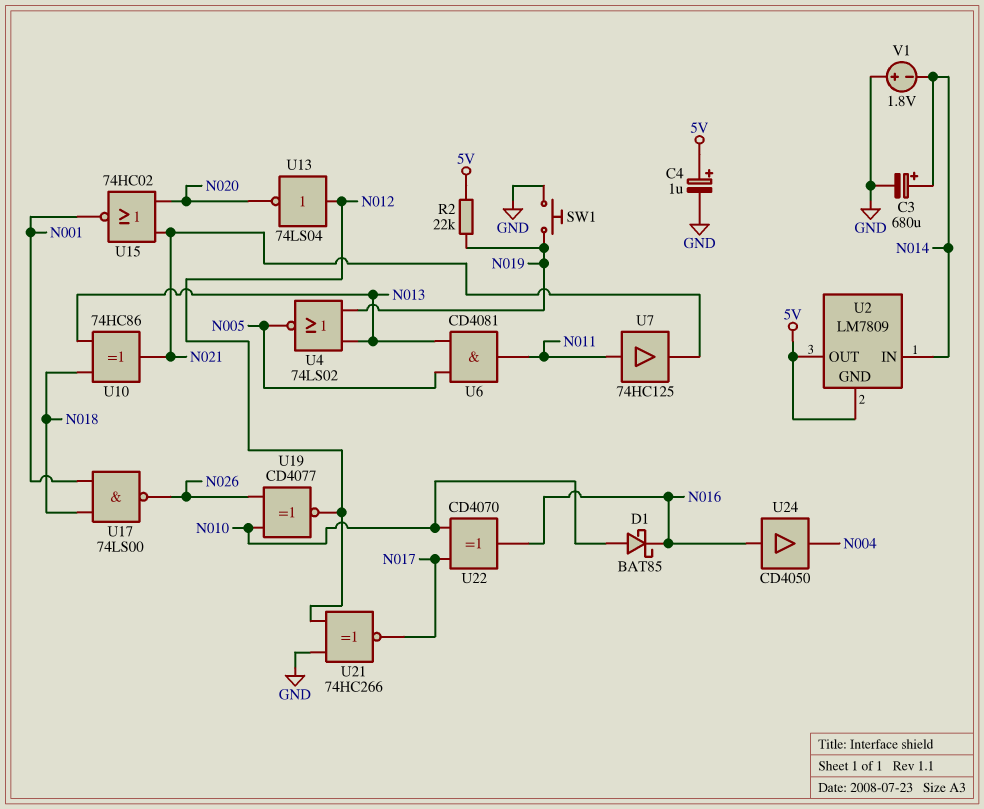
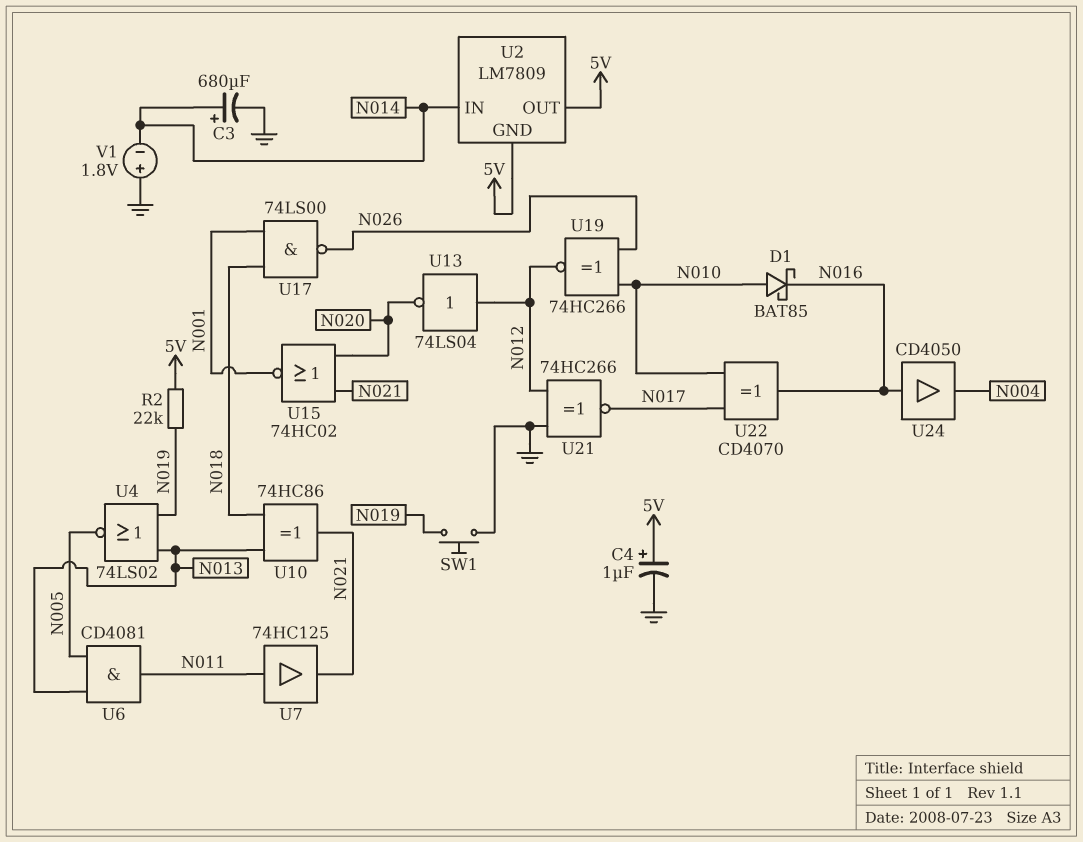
U19: XNOR CD4077 (in N010, in N026, out N012) -> XNOR 74HC266 (in N010, in N026, out N012)

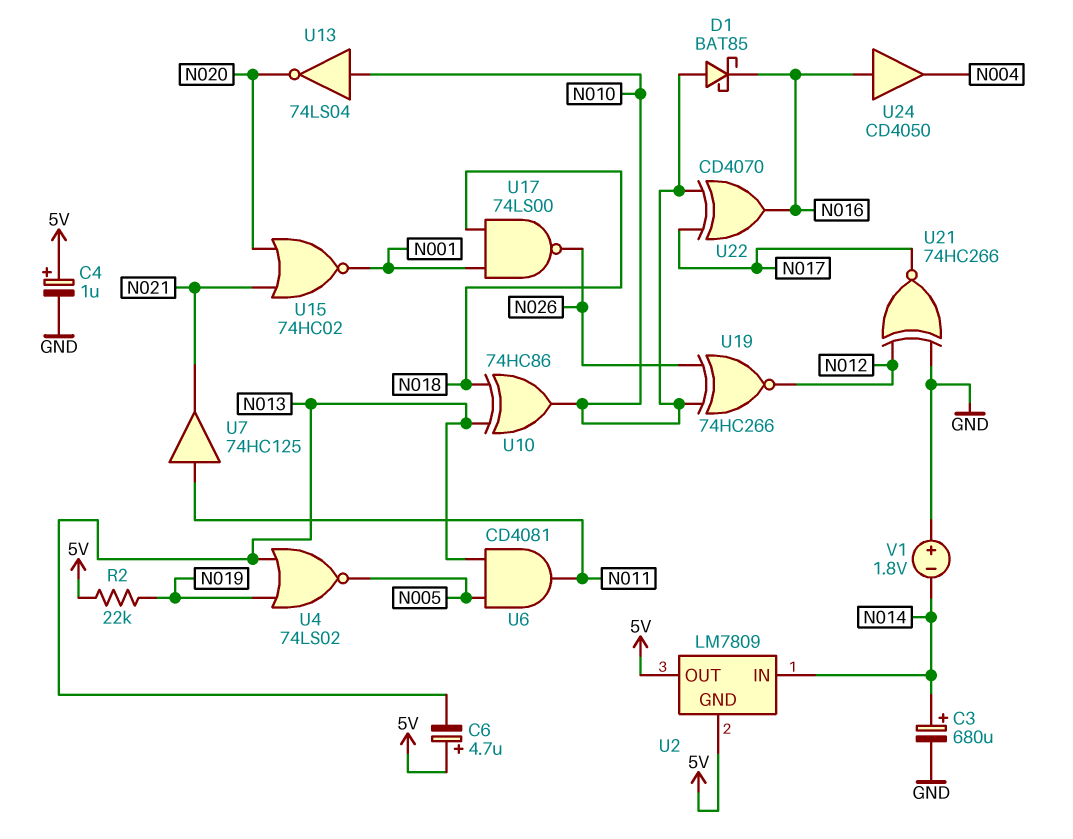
C6: none -> 4.7uF (plus 5V, minus N013)
SW1: button (GND, N019) -> none
U10: XOR 74HC86 (in N013, in N018, out N021) -> XOR 74HC86 (in N013, in N018, out N010)
U13: NOT 74LS04 (in N012, out N020) -> NOT 74LS04 (in N010, out N020)

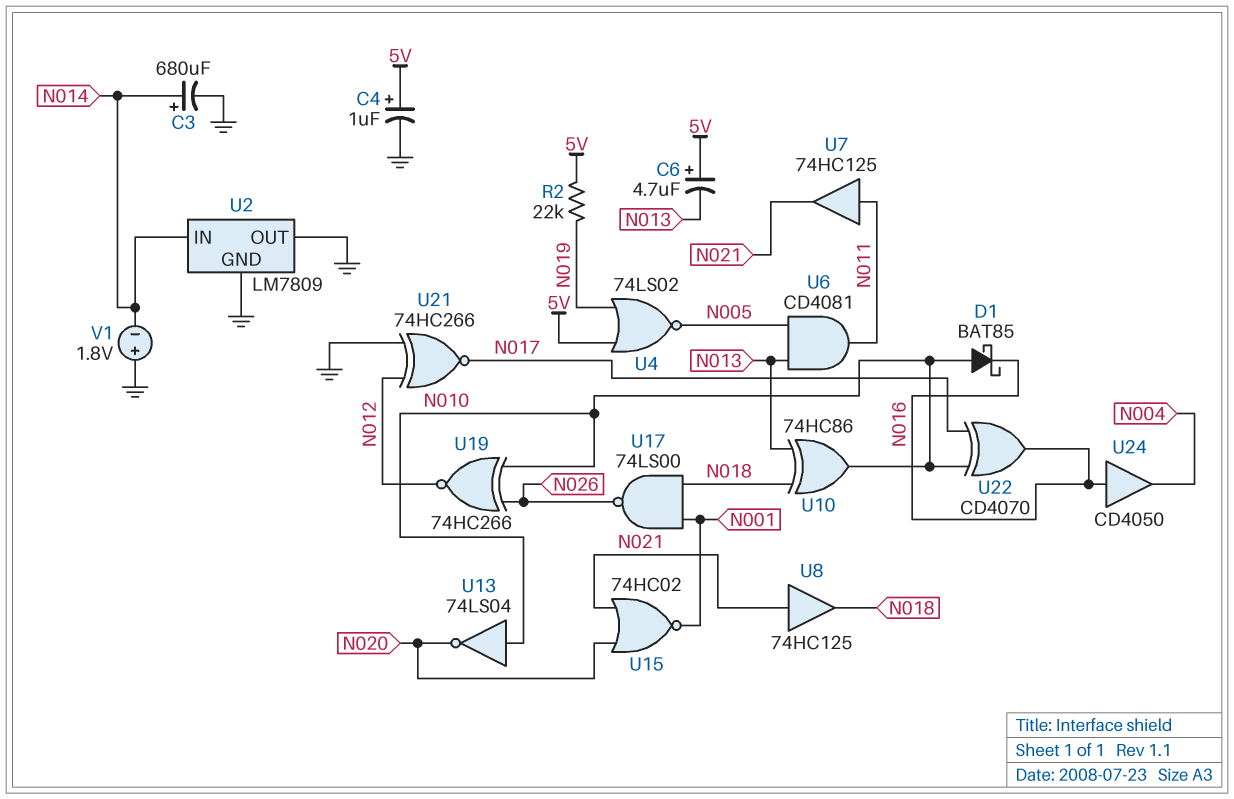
U2 pin GND: 5V -> GND
U2 pin OUT: 5V -> GND
U4: NOR 74LS02 (in N013, in N019, out N005) -> NOR 74LS02 (in 5V, in N019, out N005)
U8: none -> buffer 74HC125 (in N021, out N018)

